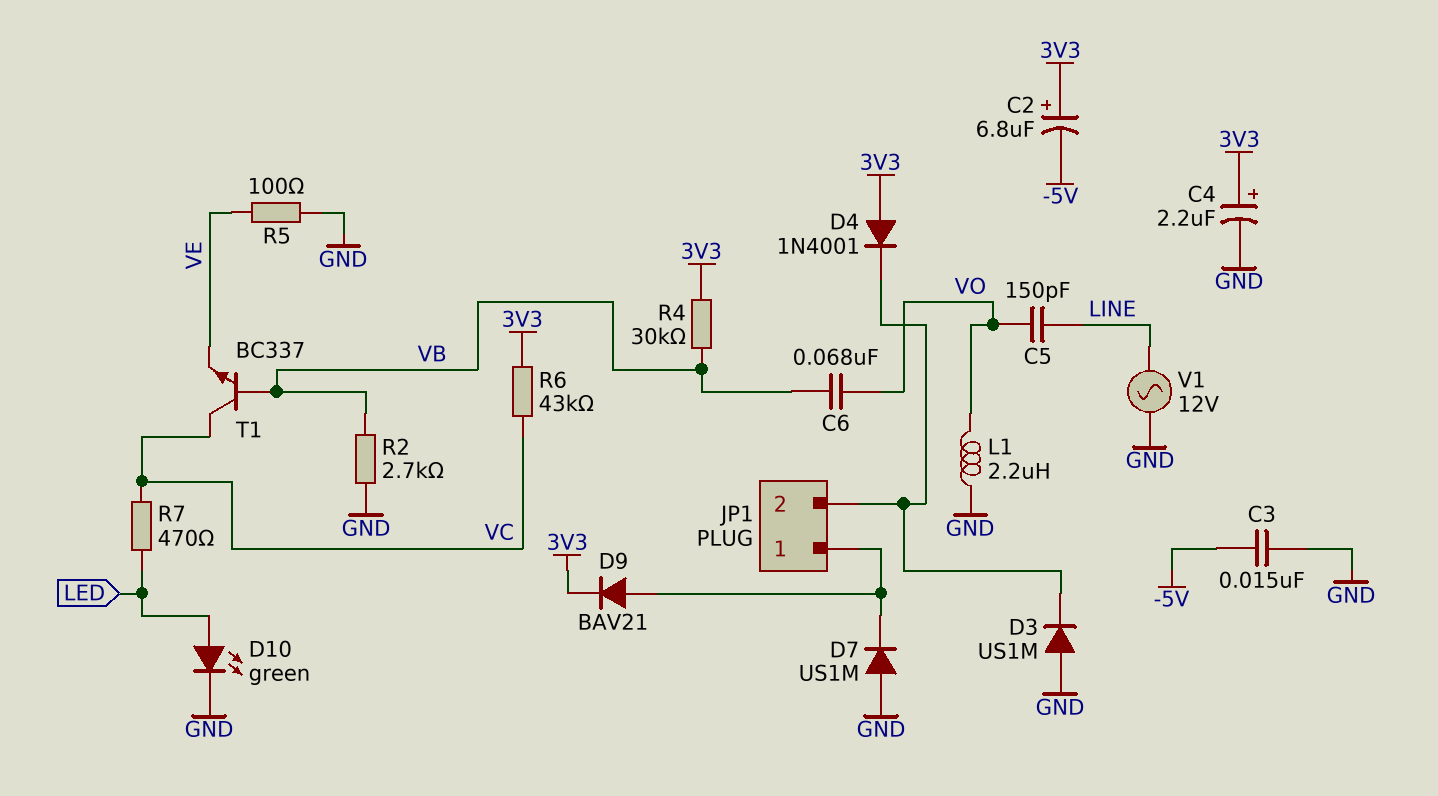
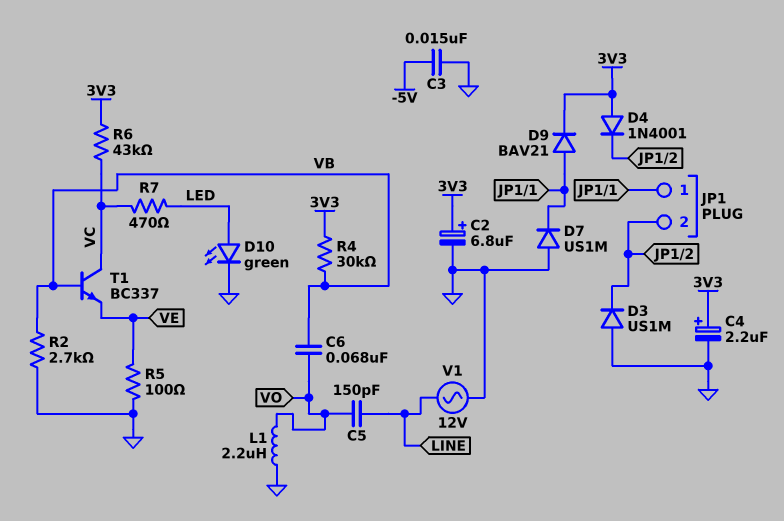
C2: 6.8uF (plus 3V3, minus -5V) -> 6.8uF (plus 3V3, minus GND)

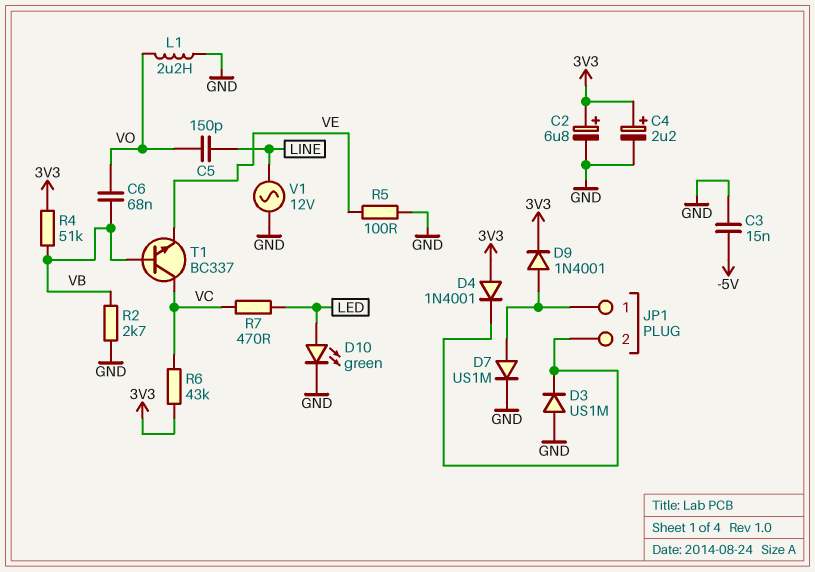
D7: diode US1M (A GND, K JP1/1) -> diode US1M (A JP1/1, K GND)
D9: diode BAV21 (A JP1/1, K 3V3) -> diode 1N4001 (A JP1/1, K 3V3)
R4: 30k (3V3, VB) -> 51k (3V3, VB)

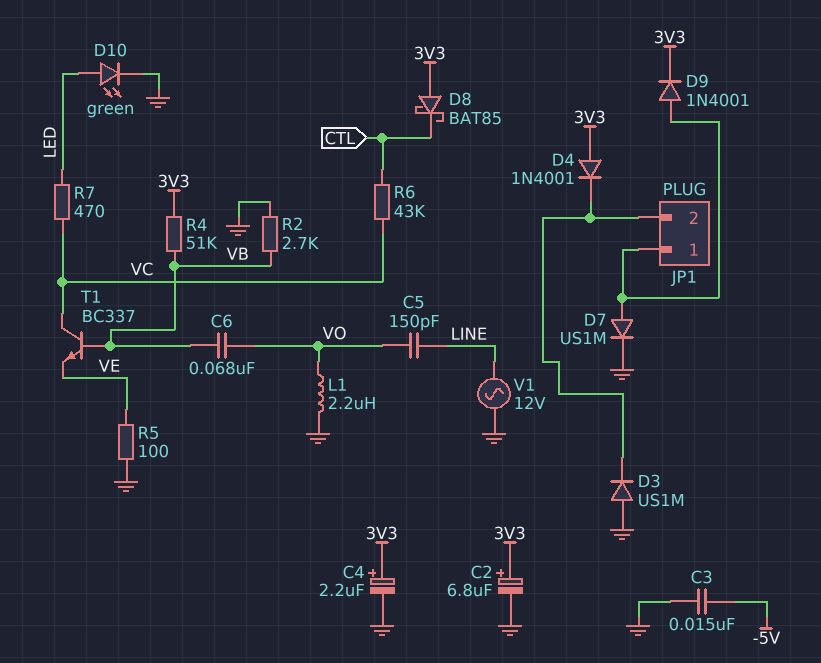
D8: none -> schottky BAT85 (A 3V3, K CTL)
R6: 43k (3V3, VC) -> 43k (CTL, VC)

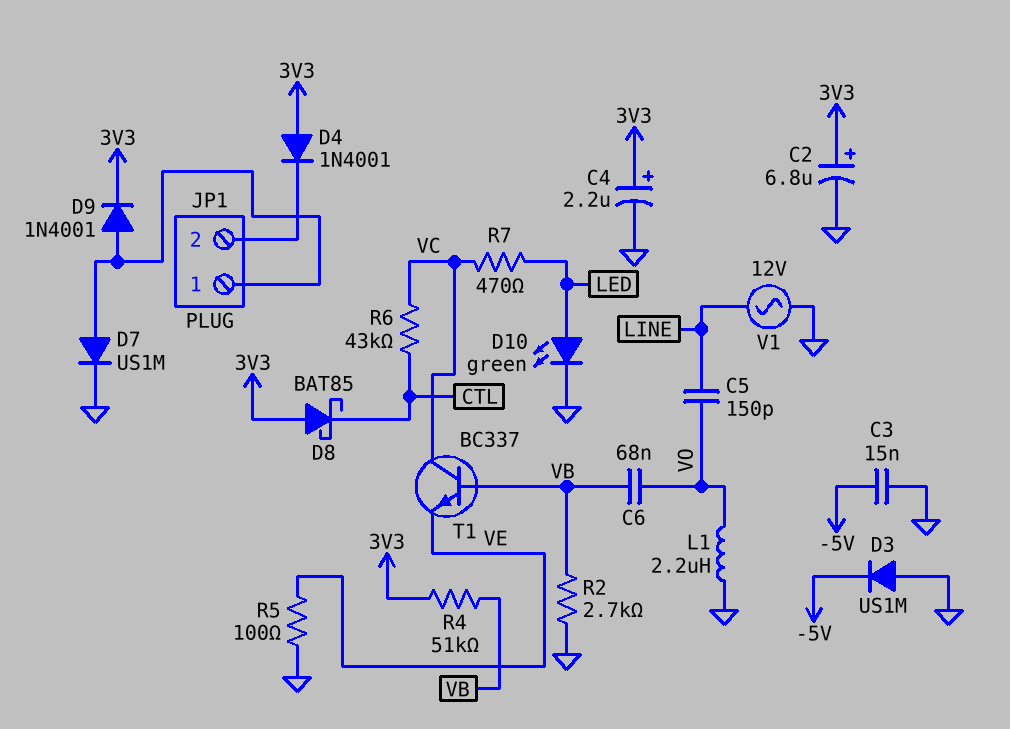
D3: diode US1M (A GND, K JP1/2) -> diode US1M (A GND, K -5V)

